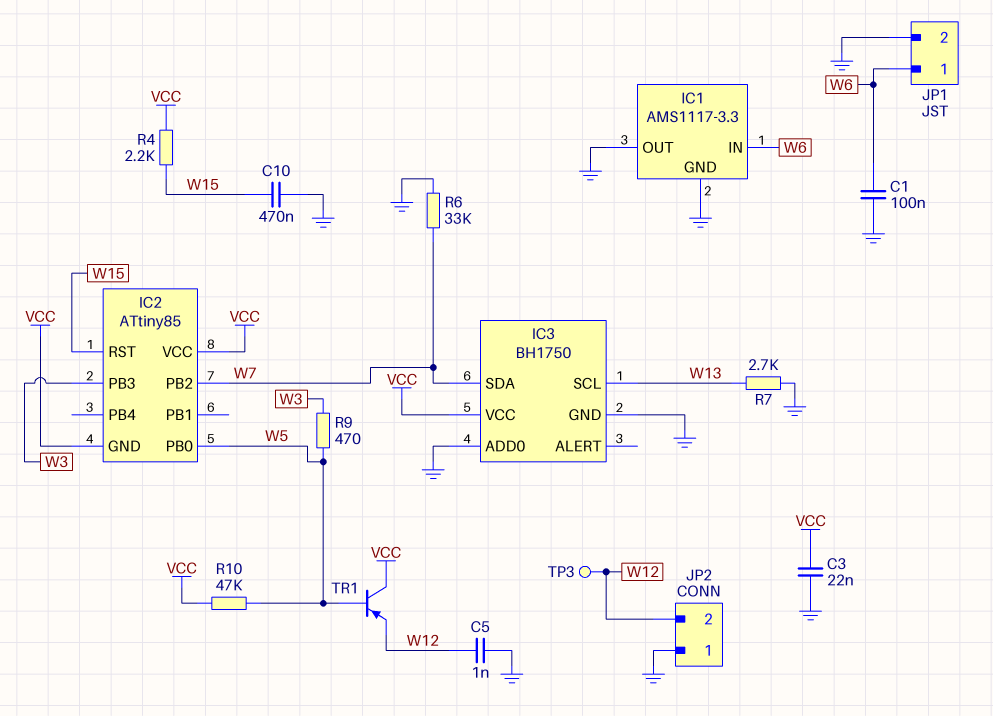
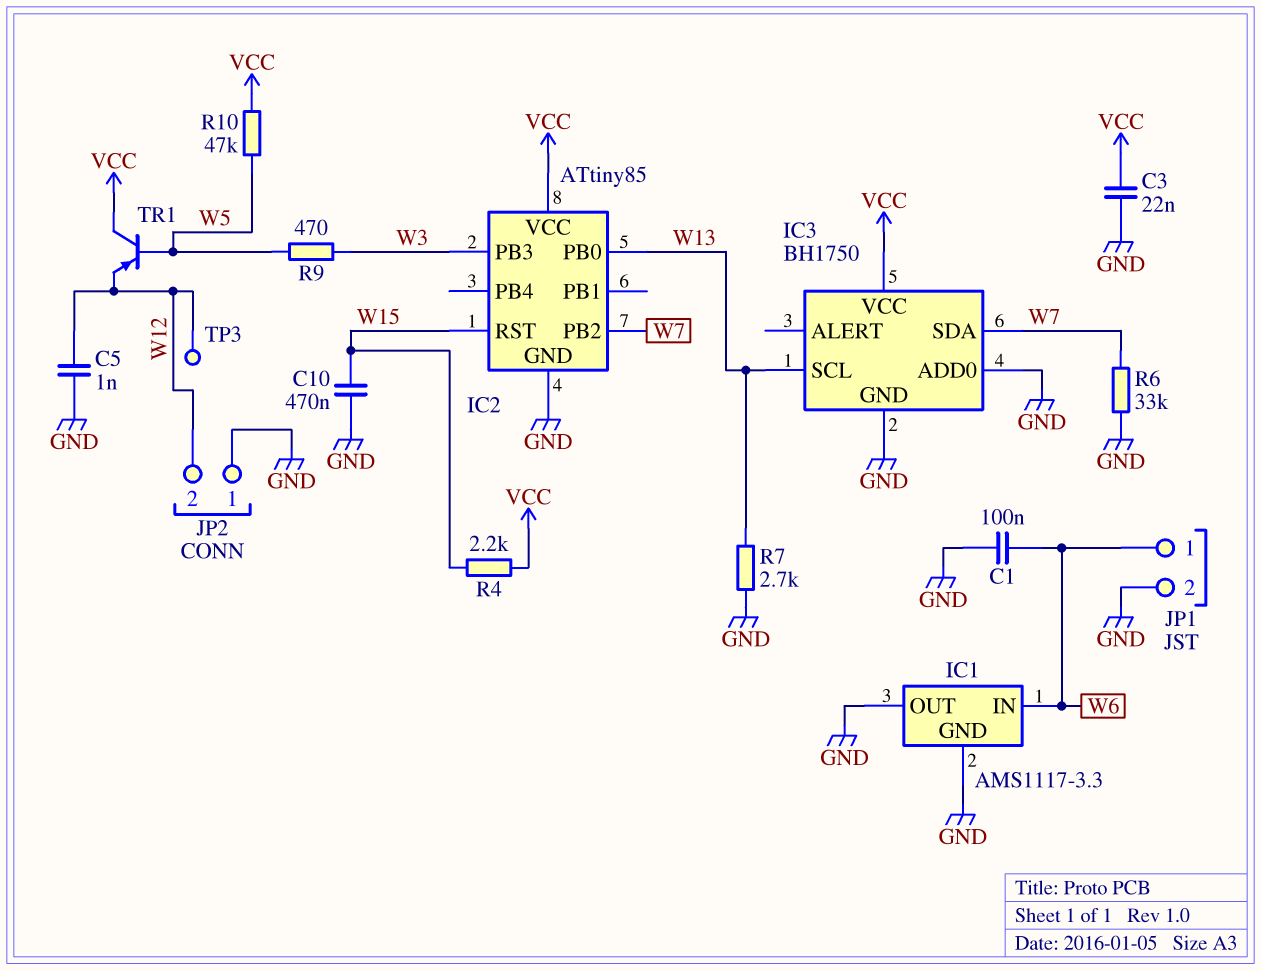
IC2 pin GND: VCC -> GND
IC2 pin PB0: W5 -> W13

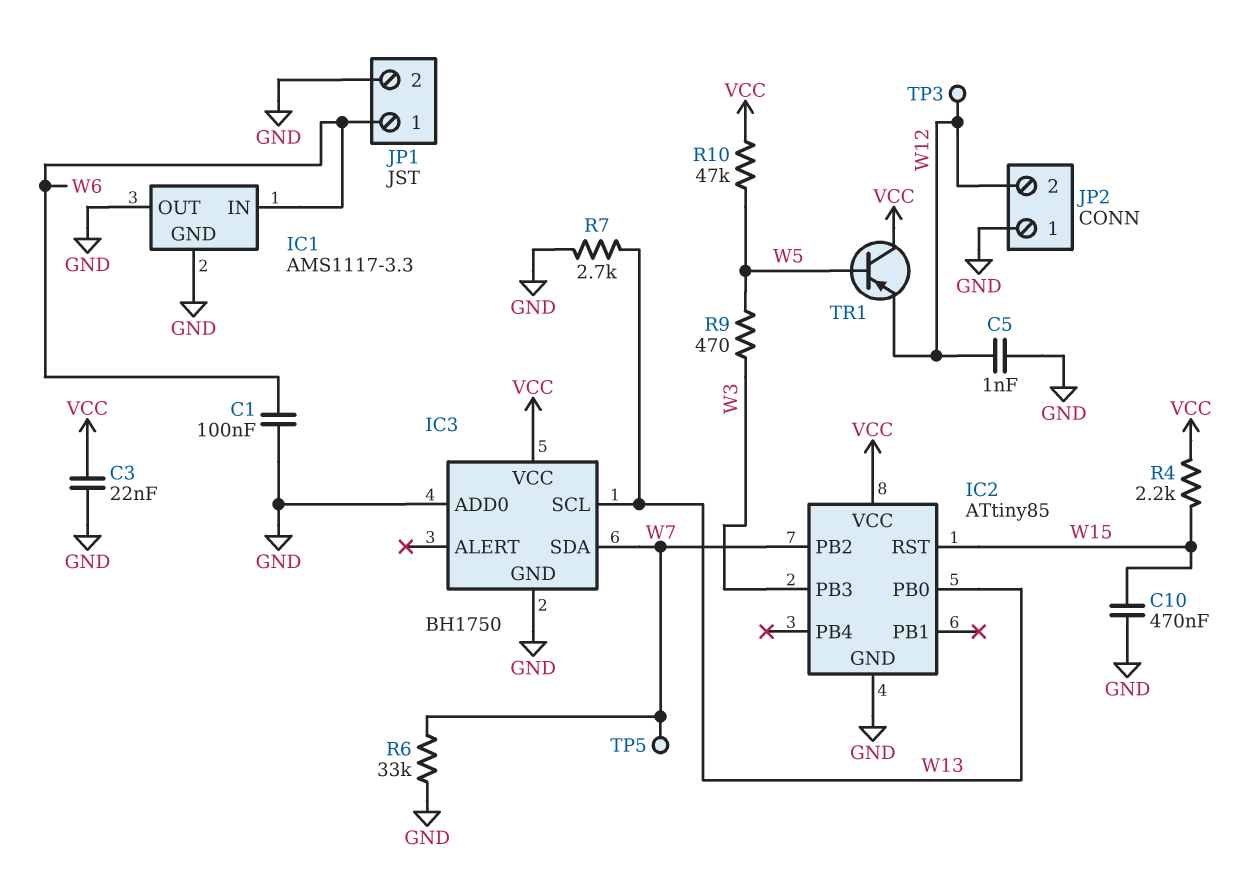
TP5: none -> test point (W7)

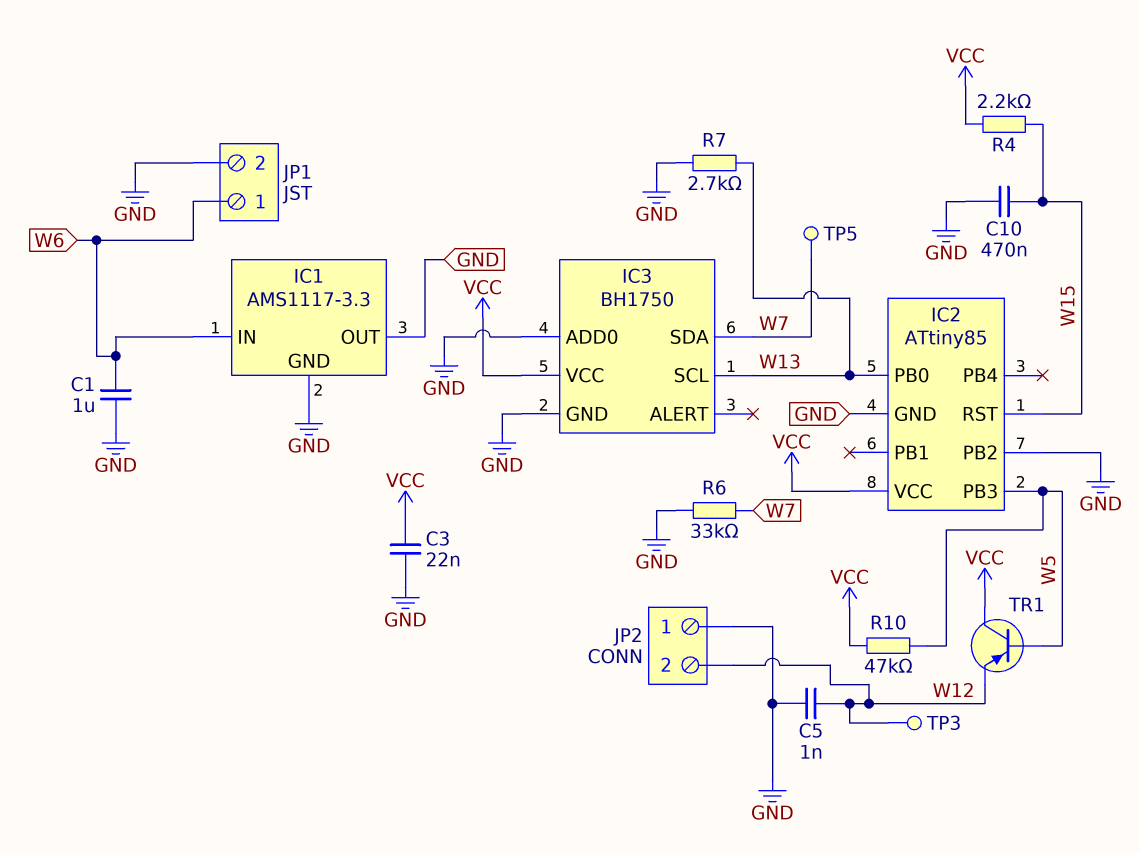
C1: 100nF (GND, W6) -> 1uF (GND, W6)
IC2 pin PB2: W7 -> GND
IC2 pin PB3: W3 -> W5
R9: 470 (W3, W5) -> none

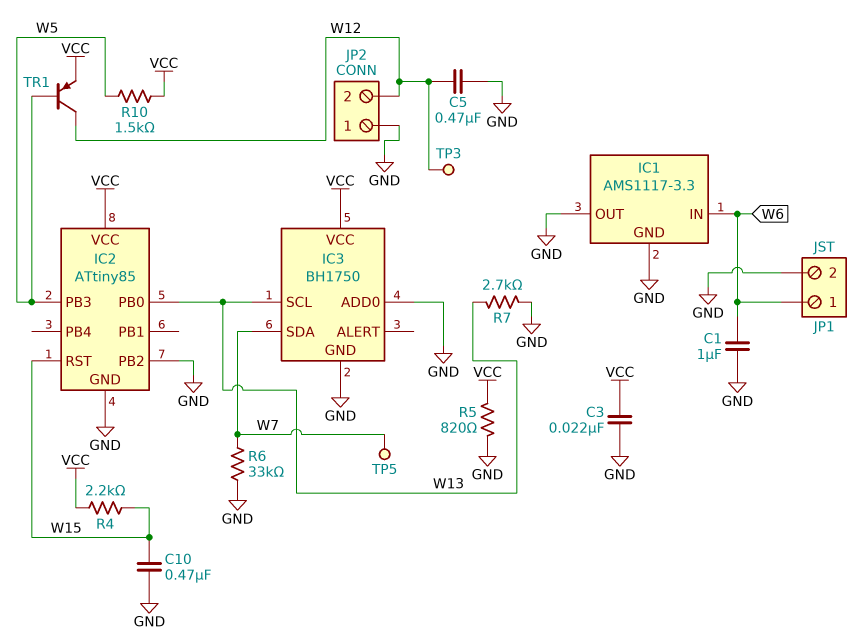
C5: 1nF (GND, W12) -> 470nF (GND, W12)
R5: none -> 820 (GND, VCC)
R10: 47k (VCC, W5) -> 1.5k (VCC, W5)
TR1: PNP (B W5, C VCC, E W12) -> PNP (B W5, C W12, E VCC)

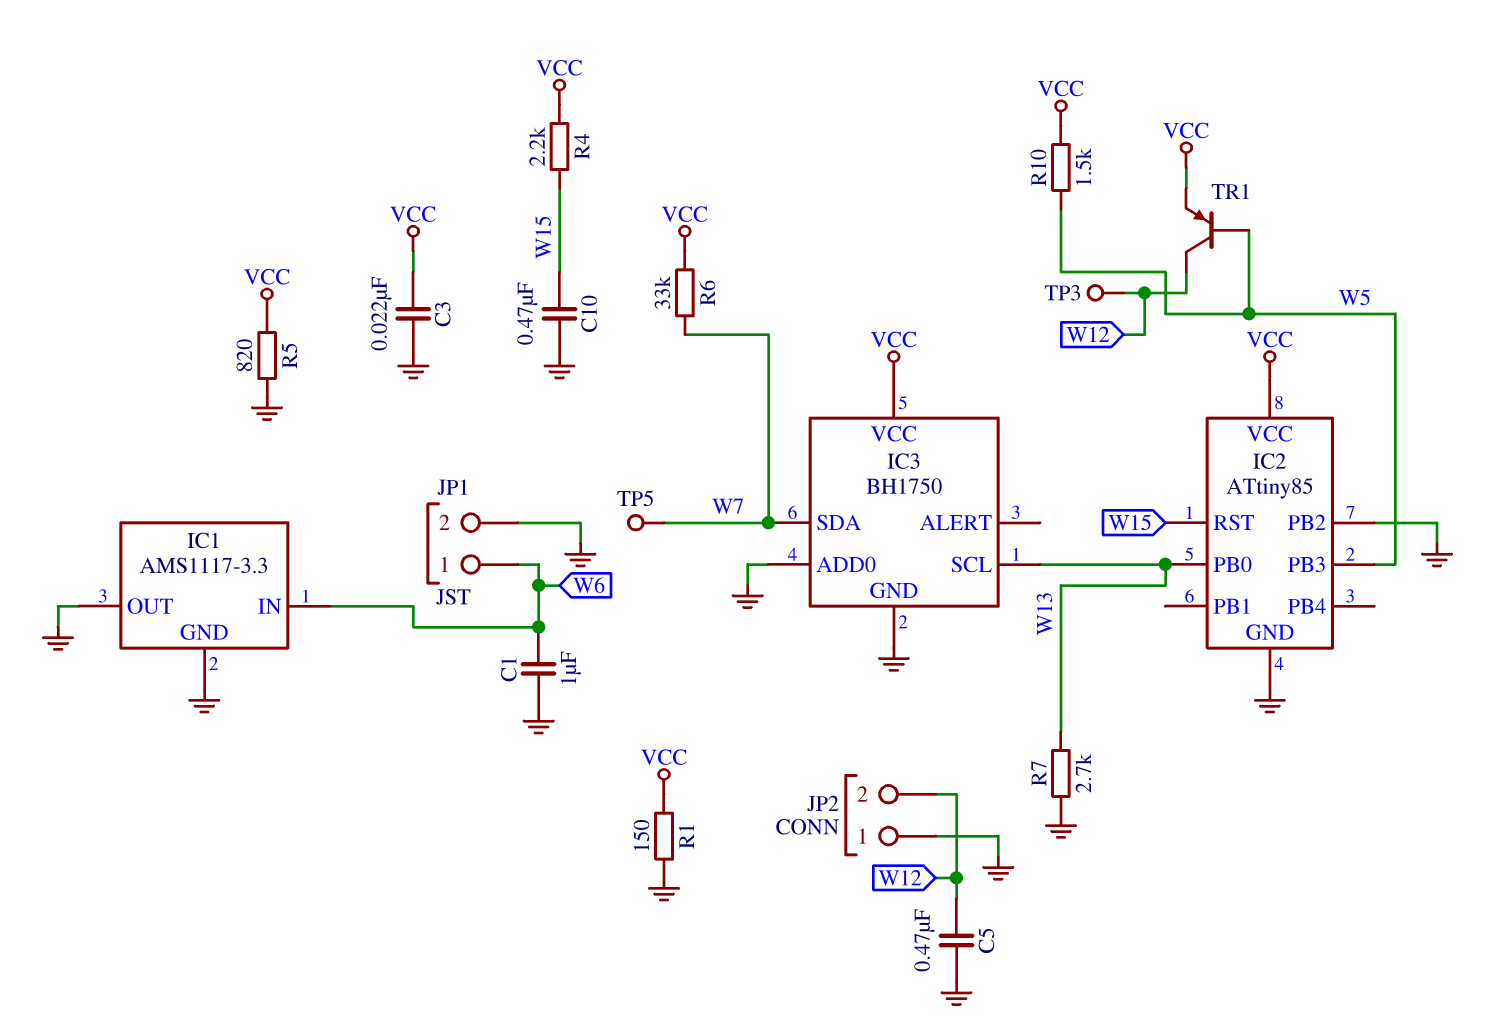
R1: none -> 150 (GND, VCC)
R6: 33k (GND, W7) -> 33k (VCC, W7)

